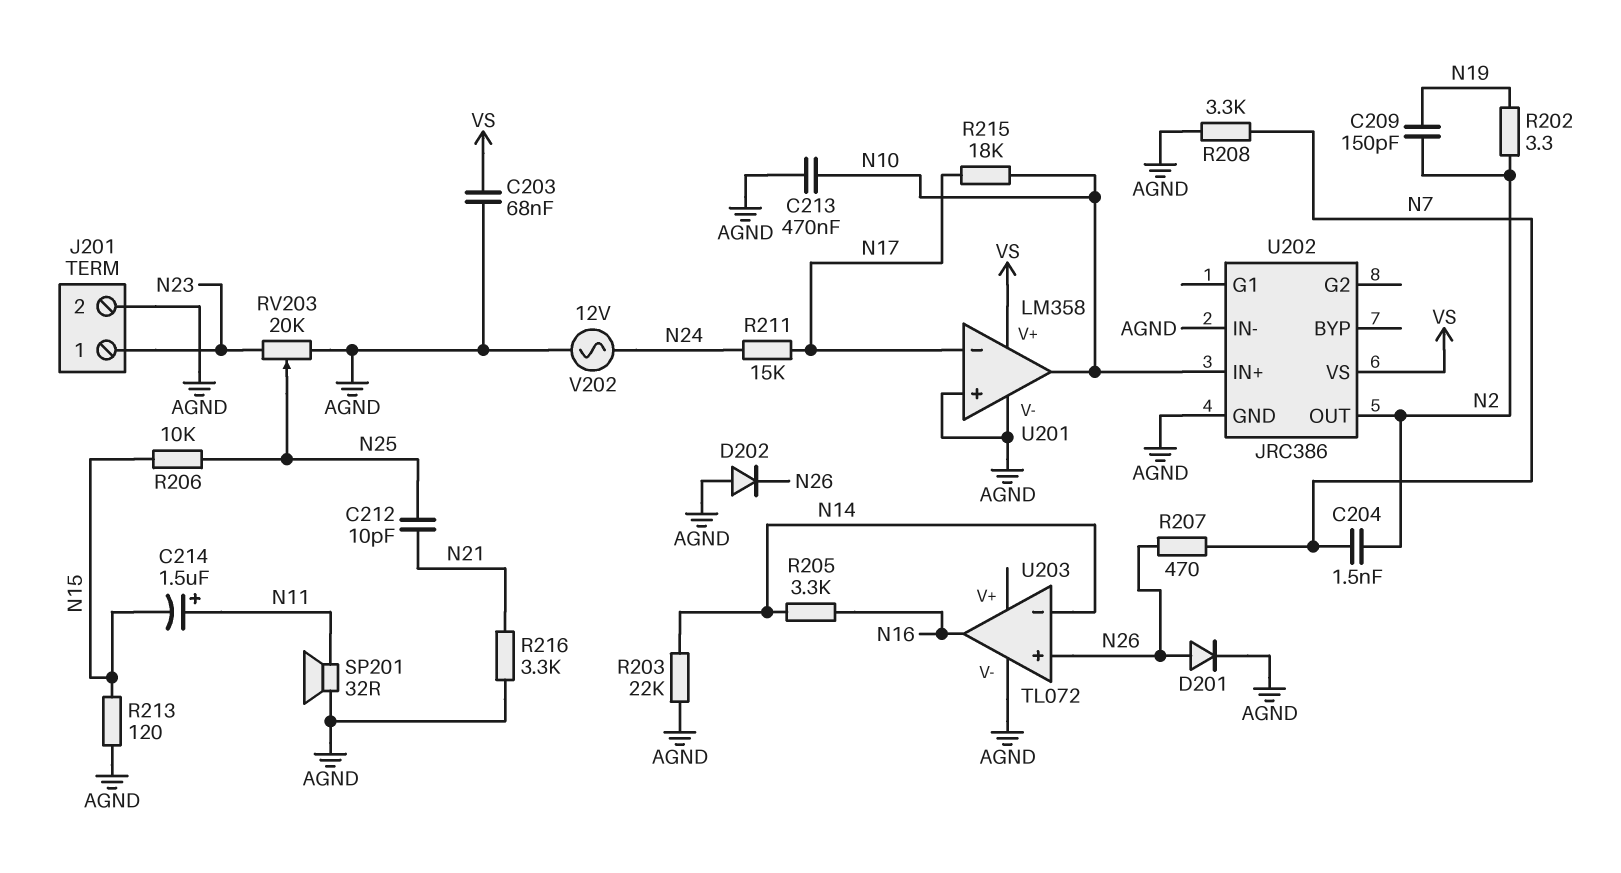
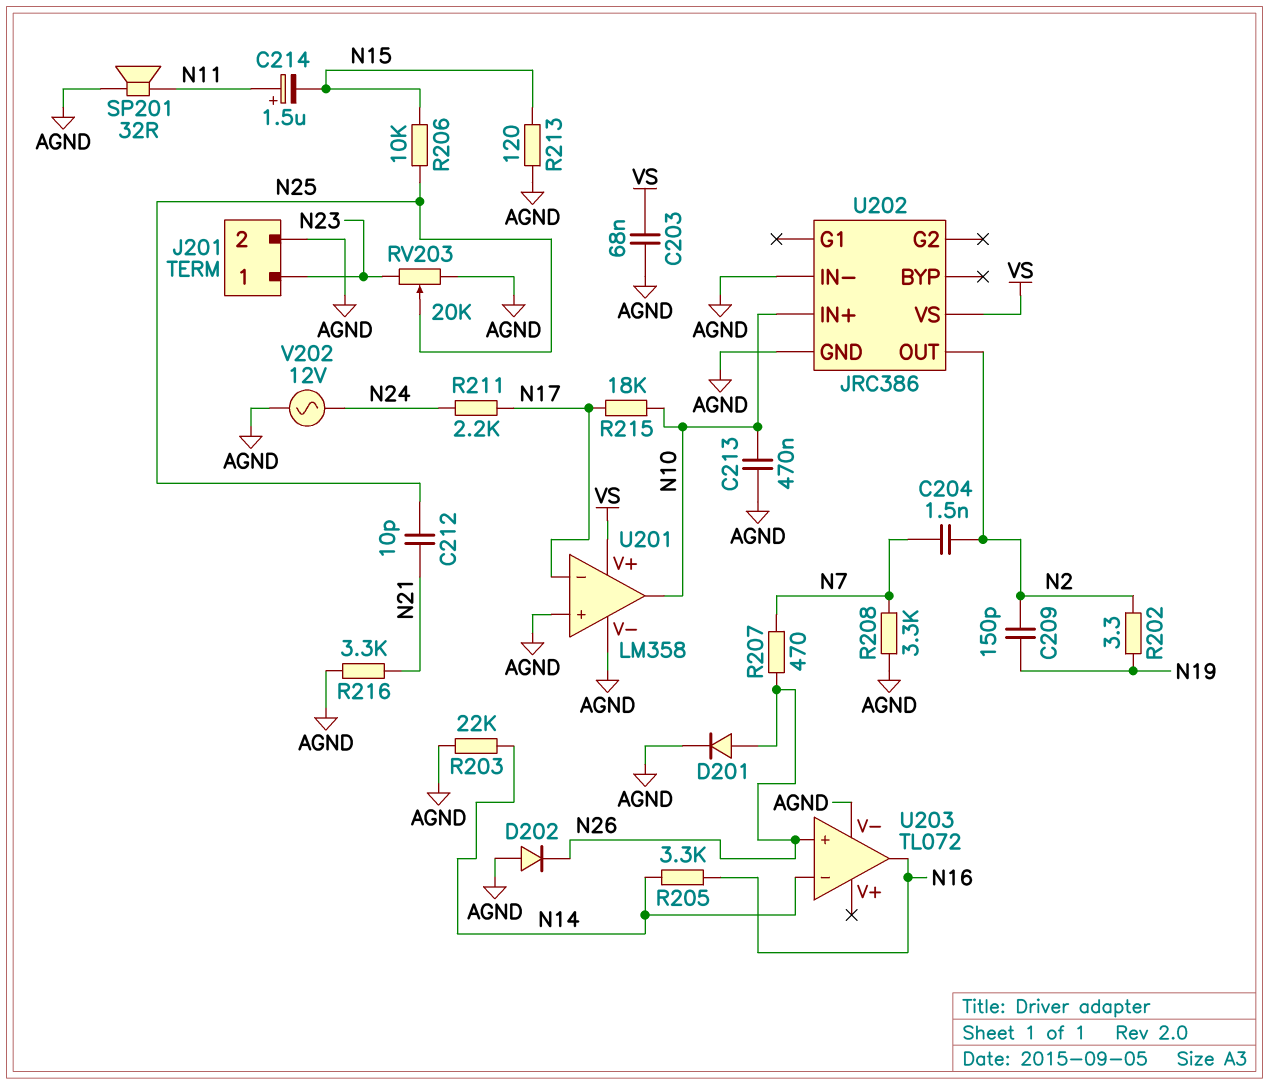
R211: 15k (N17, N24) -> 2.2k (N17, N24)

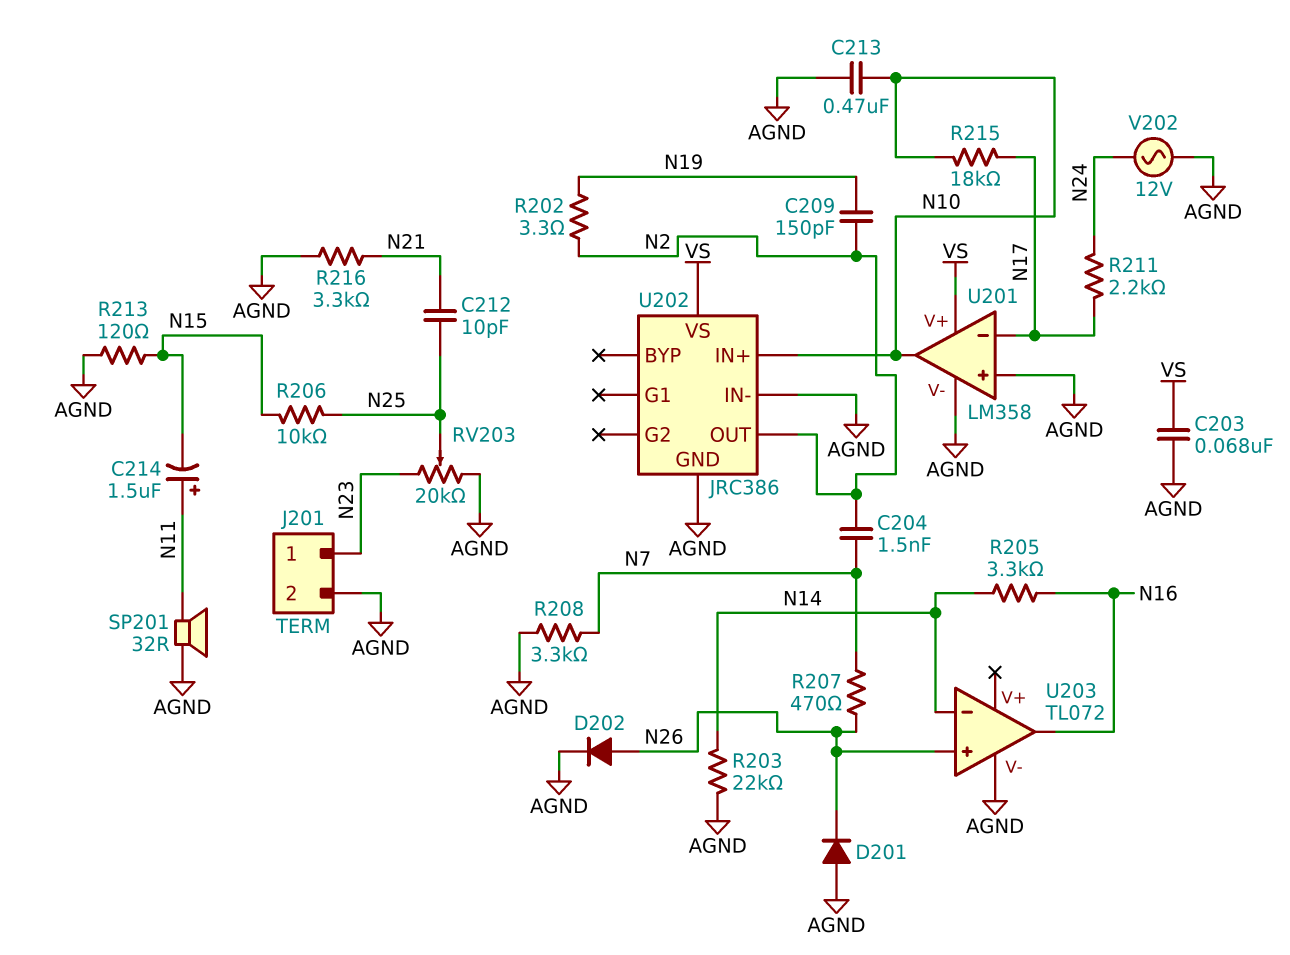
D201: diode (A N26, K AGND) -> diode (A AGND, K N26)
D202: diode (A AGND, K N26) -> diode (A N26, K AGND)

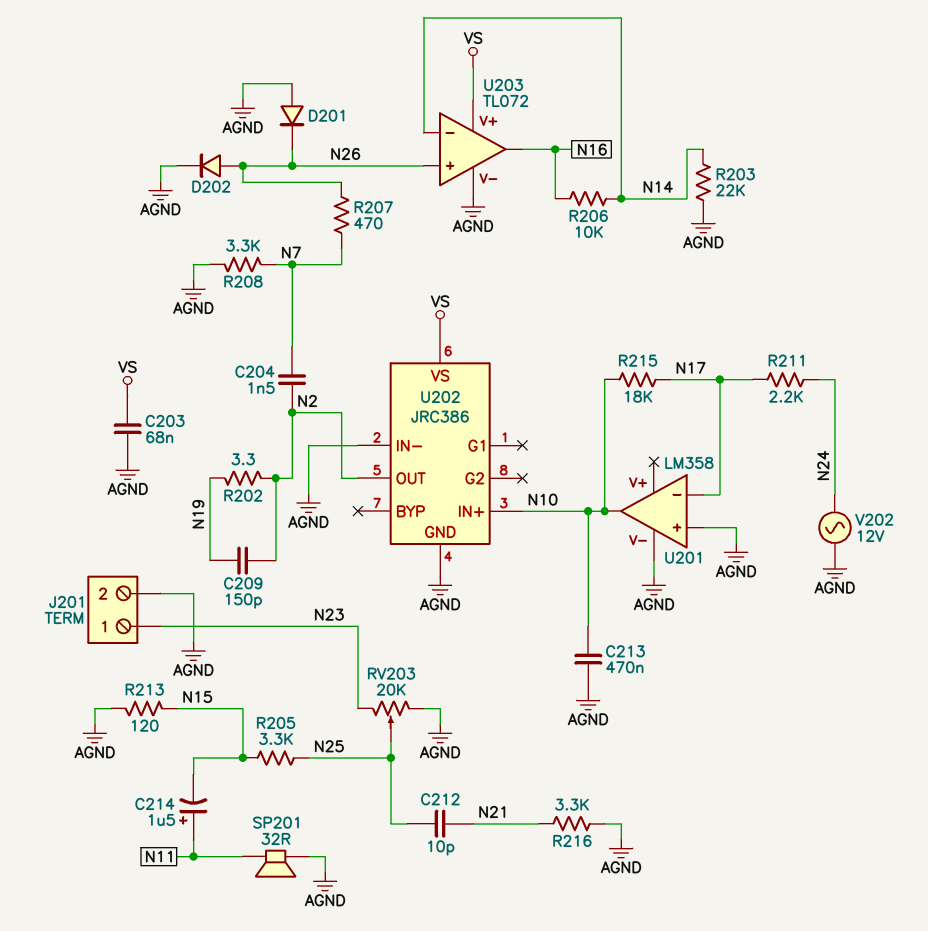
R205: 3.3k (N14, N16) -> 3.3k (N15, N25)
R206: 10k (N15, N25) -> 10k (N14, N16)
U201 pin V+: VS -> none
U203 pin V+: none -> VS

